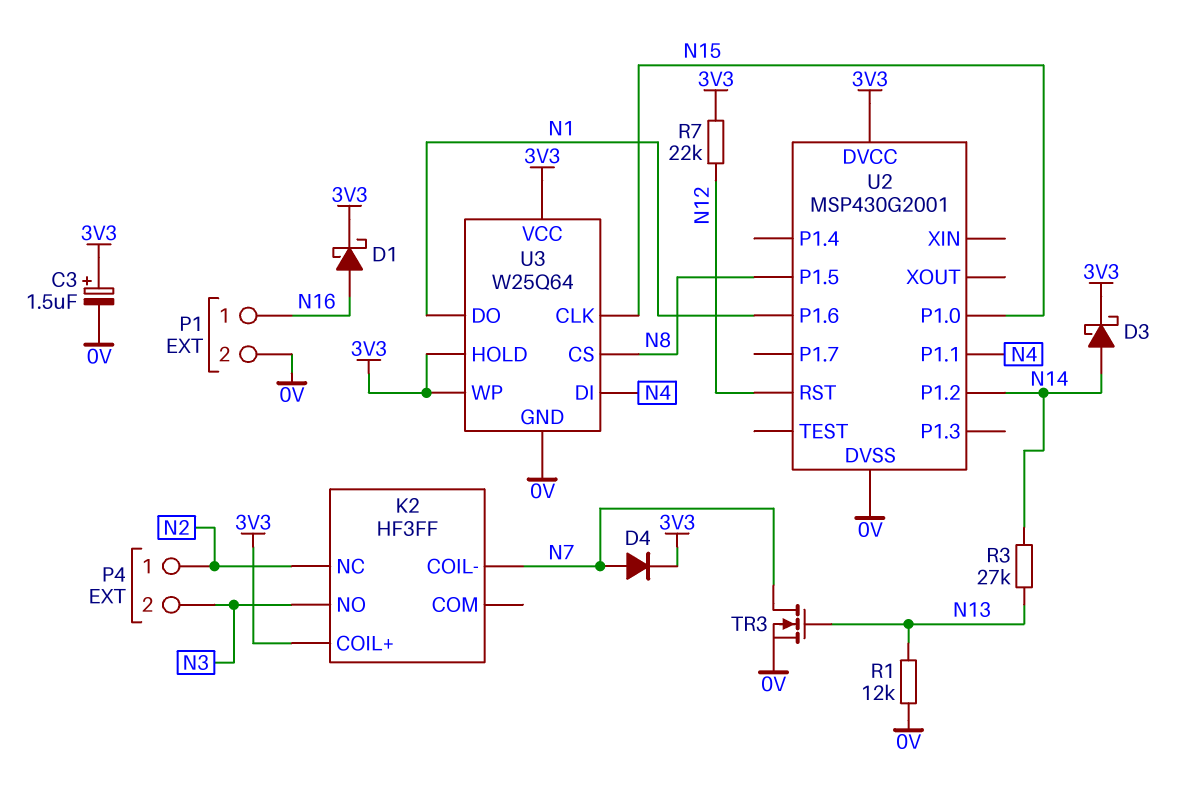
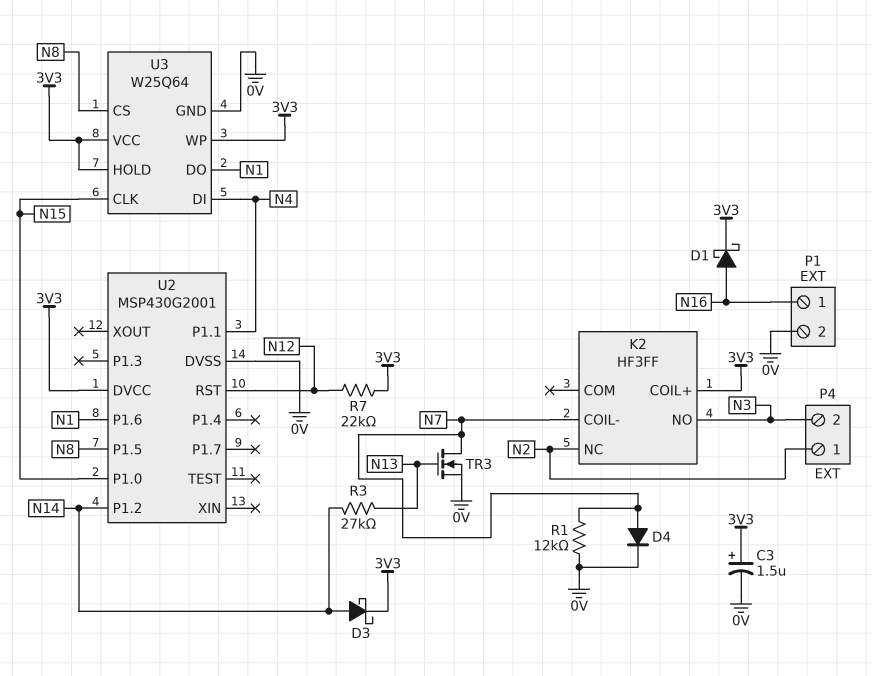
D4: diode (A N7, K 3V3) -> diode (A N7, K 0V)
R1: 12k (0V, N13) -> 12k (0V, N7)

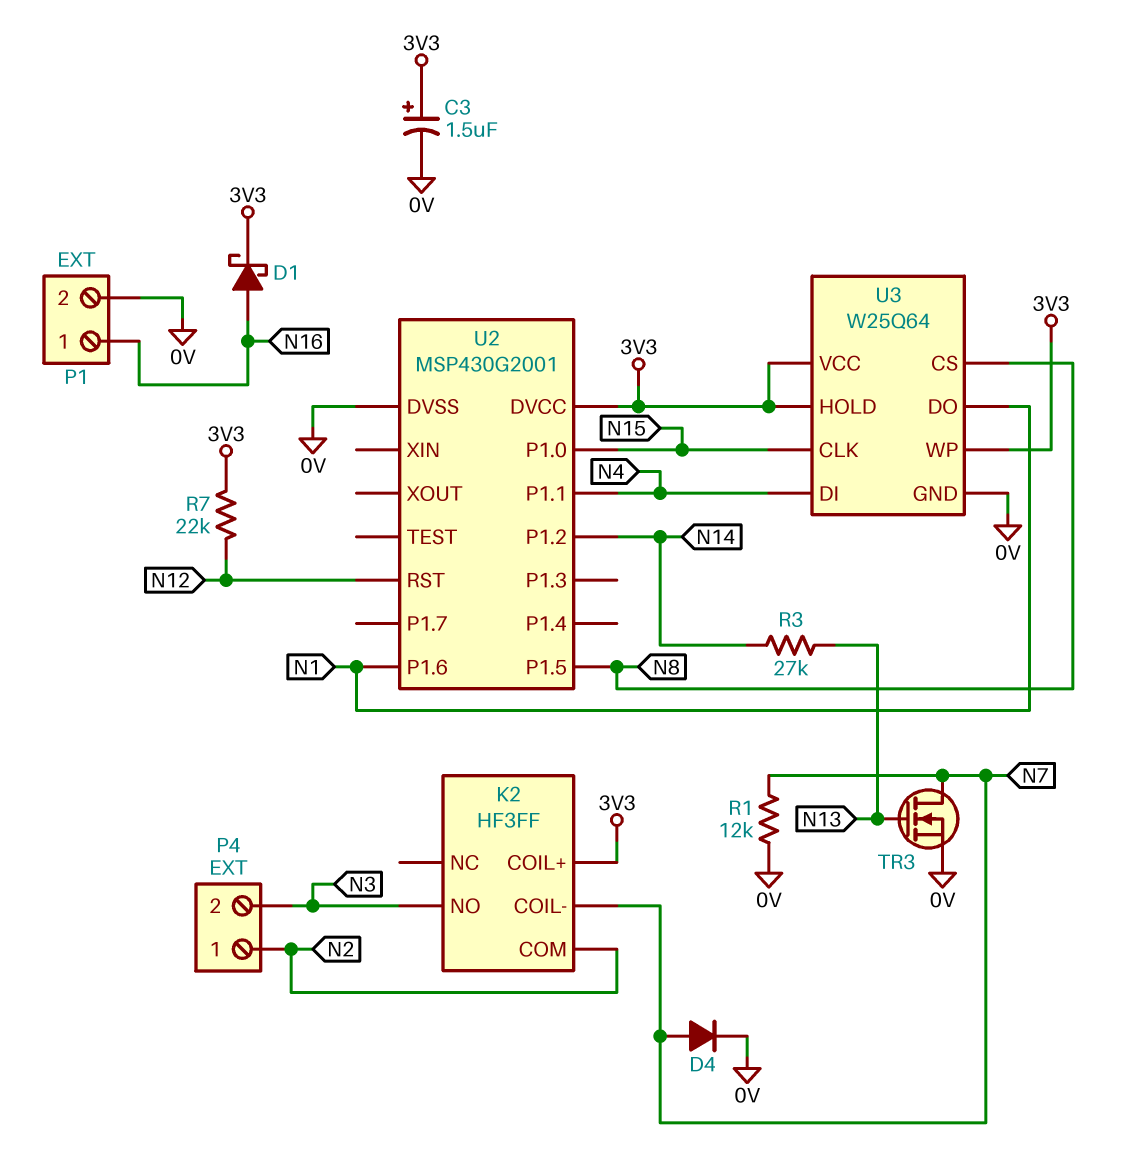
D3: schottky (A N14, K 3V3) -> none
K2 pin COM: none -> N2
K2 pin NC: N2 -> none

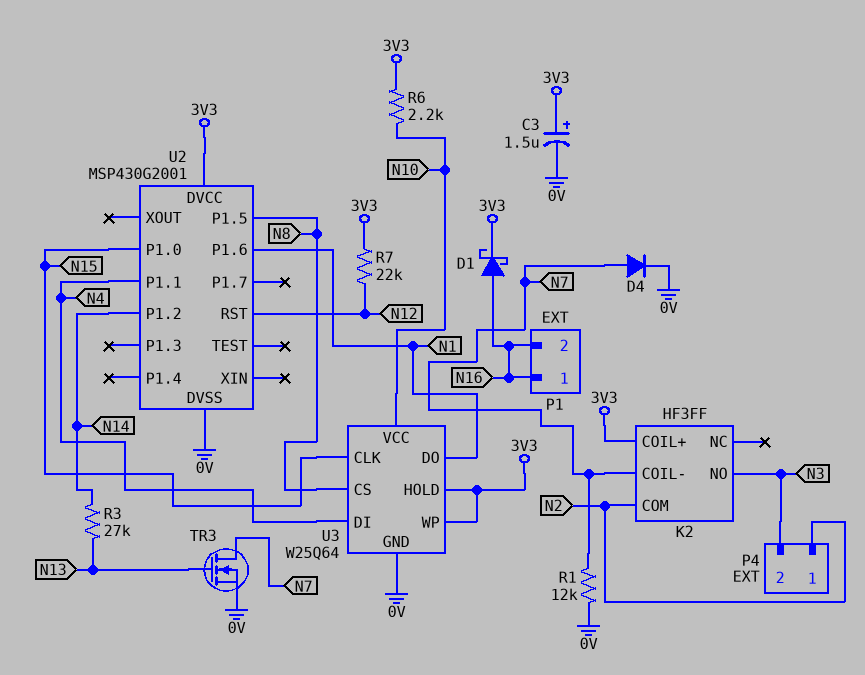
P1 pin 2: 0V -> N16
R6: none -> 2.2k (3V3, N10)
U3 pin VCC: 3V3 -> N10

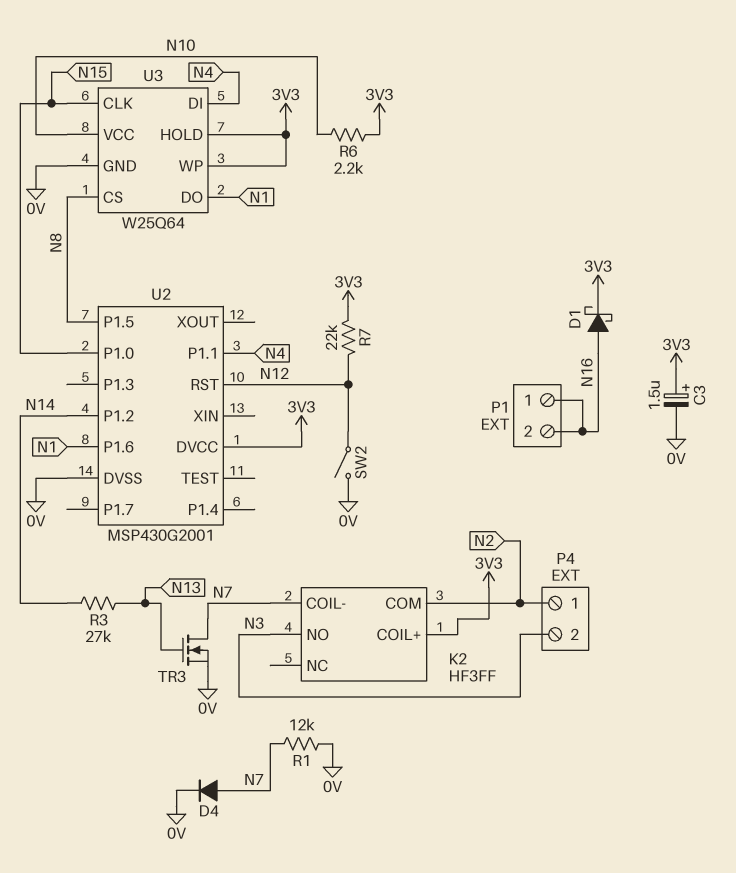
SW2: none -> switch (0V, N12)

